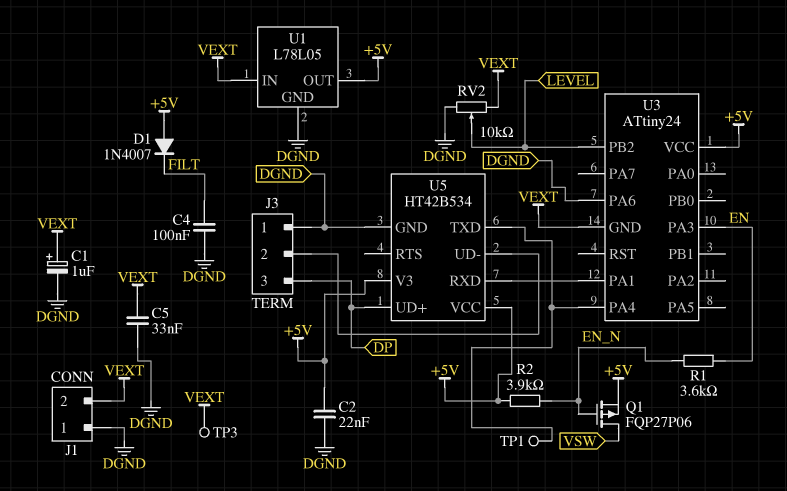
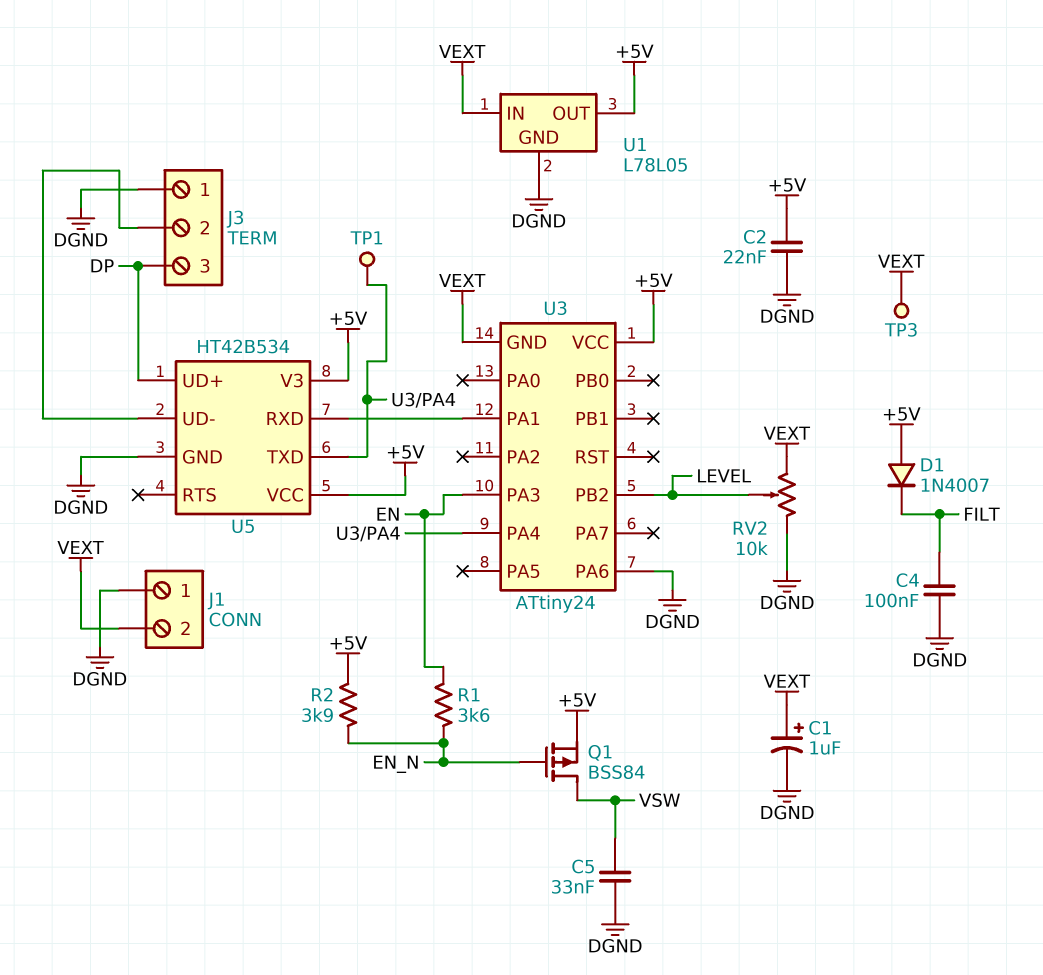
C5: 33nF (DGND, VEXT) -> 33nF (DGND, VSW)
Q1: PMOS FQP27P06 (G EN_N, D VSW, S +5V) -> PMOS BSS84 (G EN_N, D VSW, S +5V)

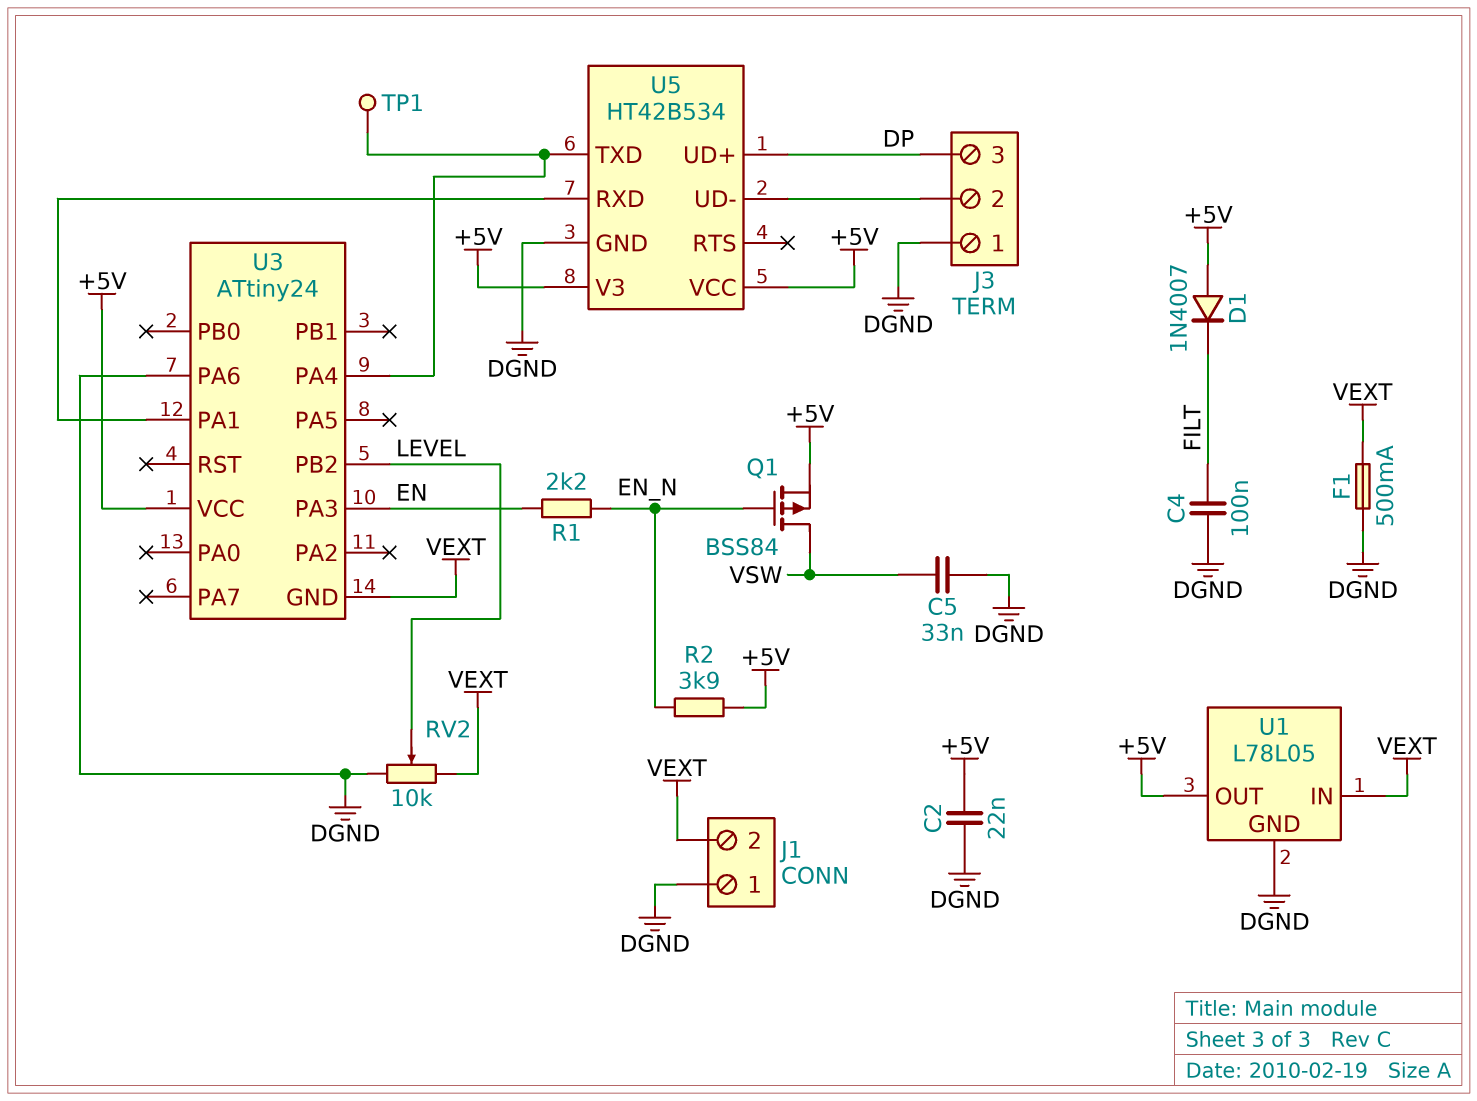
C1: 1uF (plus VEXT, minus DGND) -> none
F1: none -> 500mA (DGND, VEXT)
R1: 3.6k (EN, EN_N) -> 2.2k (EN, EN_N)
TP3: test point (VEXT) -> none

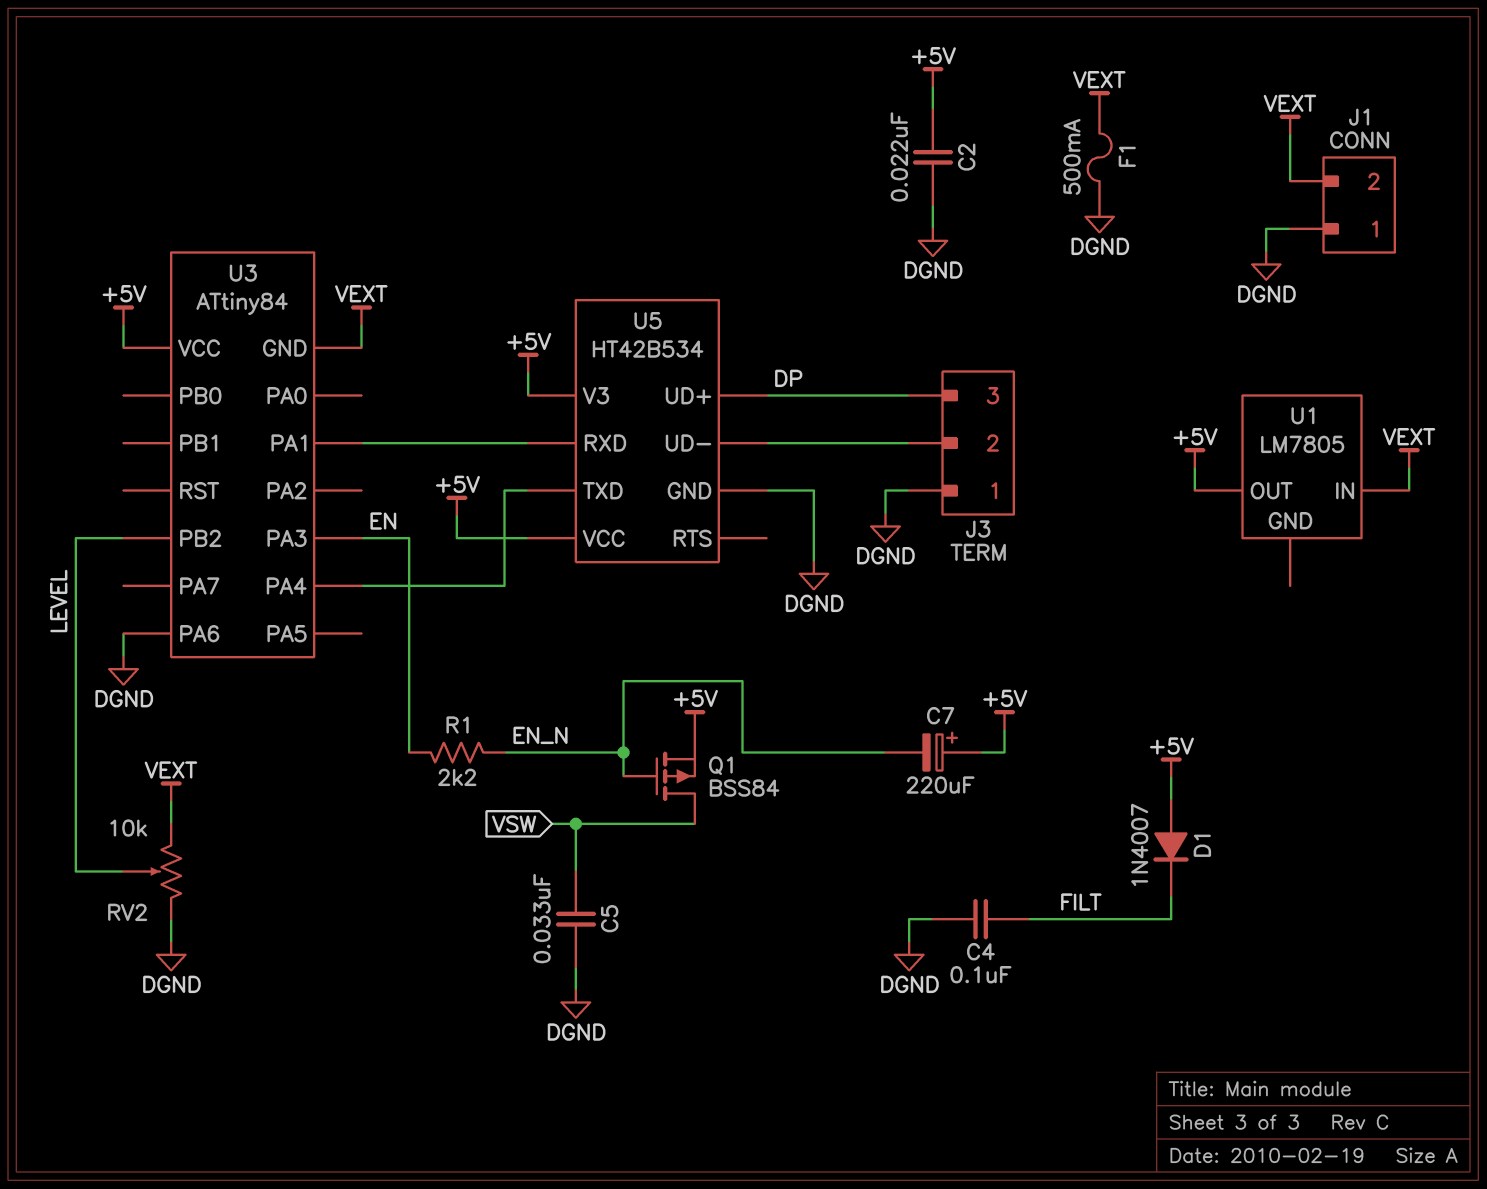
C7: none -> 220uF (plus +5V, minus EN_N)
R2: 3.9k (+5V, EN_N) -> none
TP1: test point (U3/PA4) -> none
U1: L78L05 -> LM7805
U1 pin GND: DGND -> none
U3: ATtiny24 -> ATtiny84

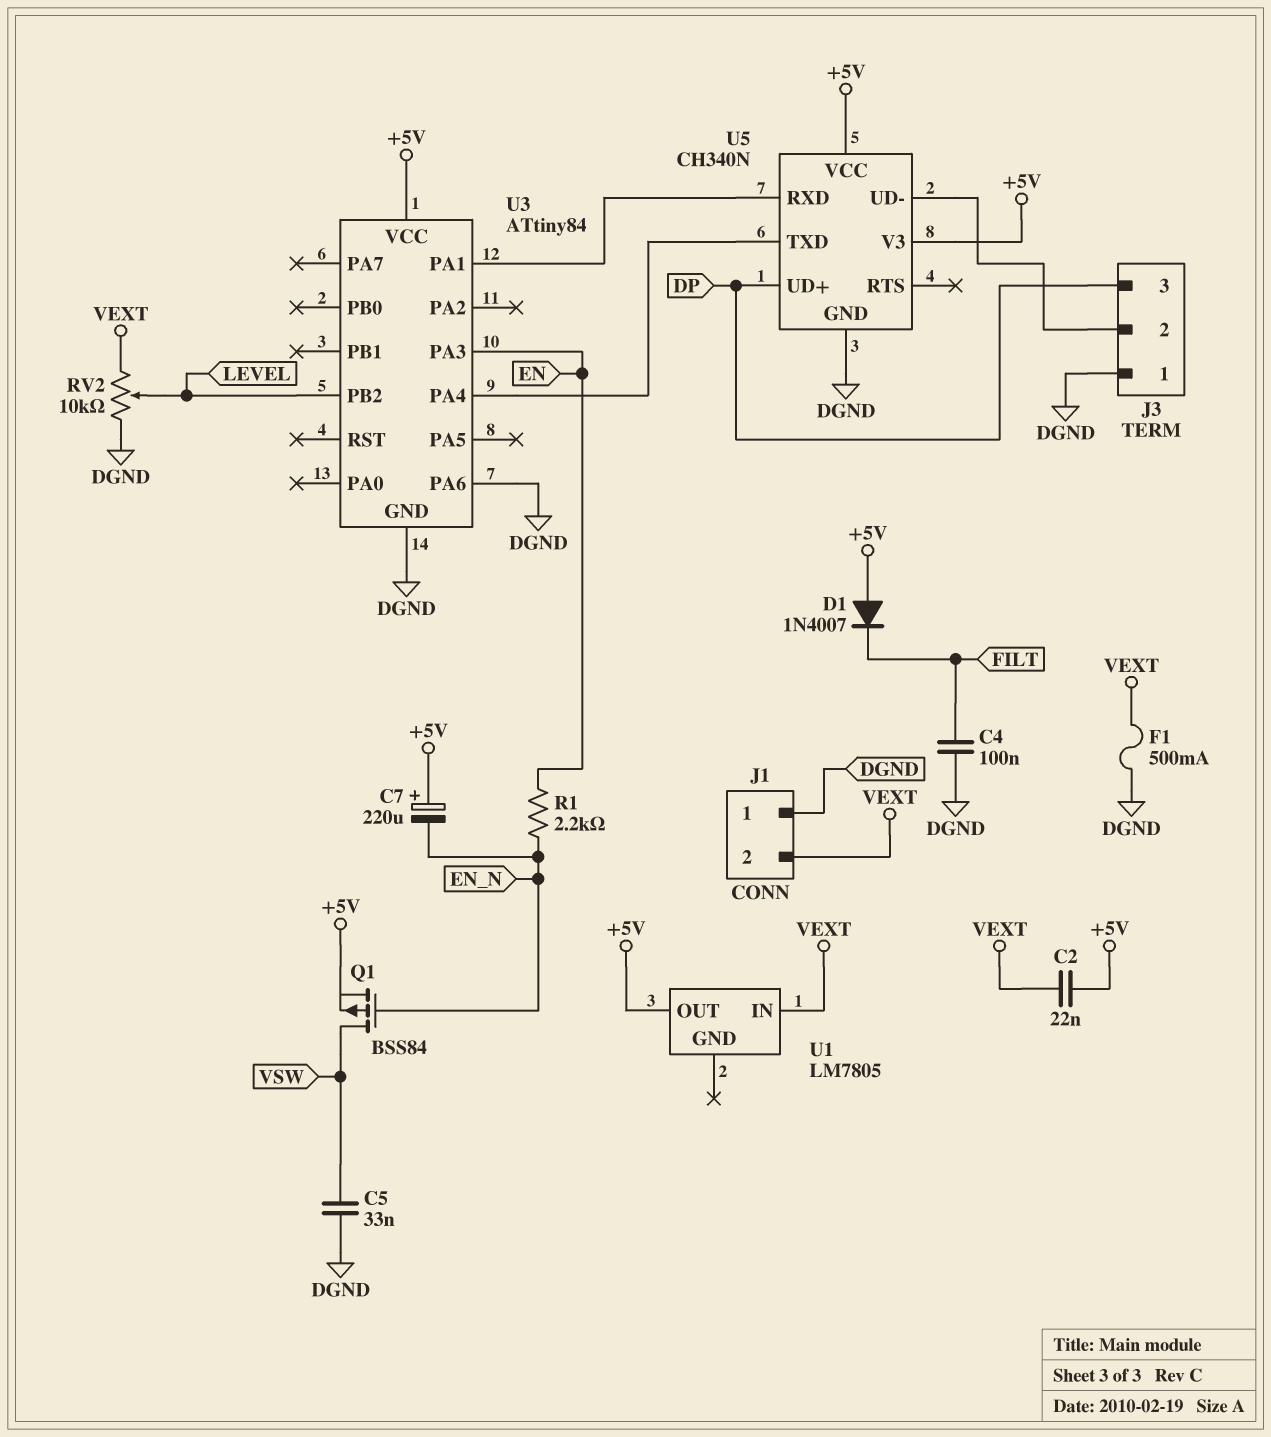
C2: 22nF (+5V, DGND) -> 22nF (+5V, VEXT)
U3 pin GND: VEXT -> DGND
U5: HT42B534 -> CH340N

